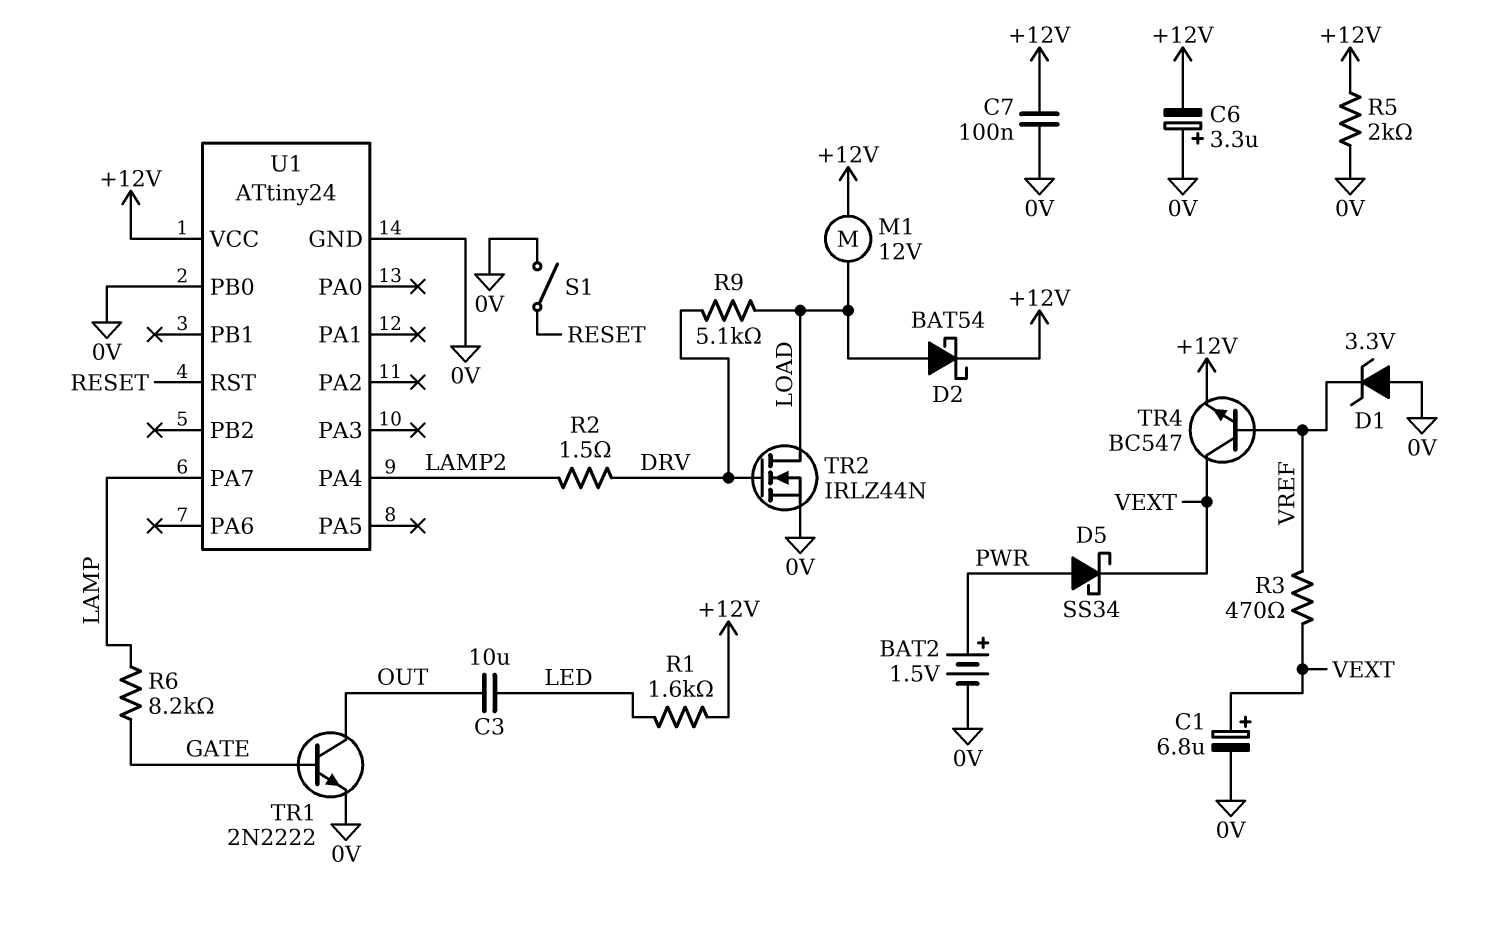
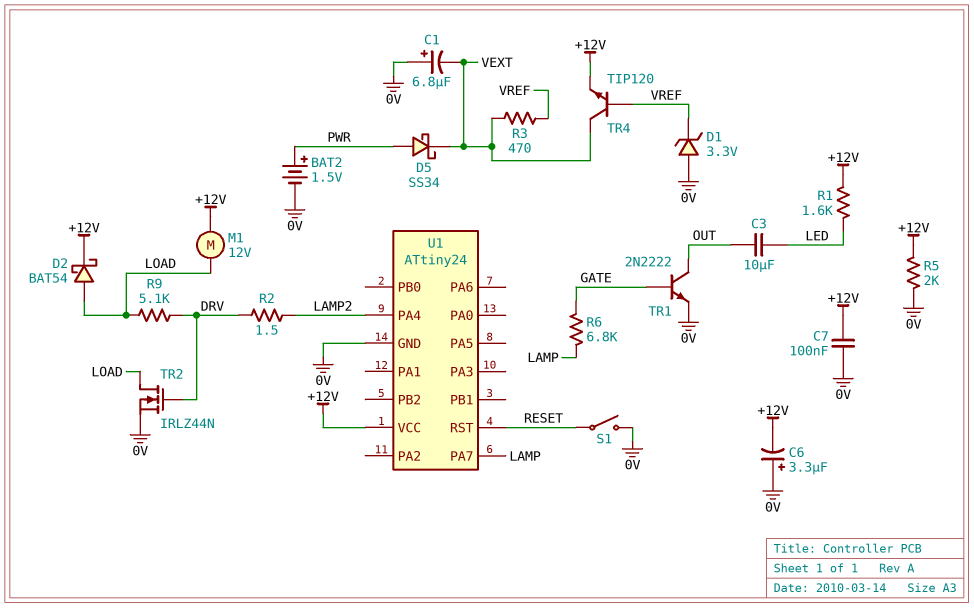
C1: 6.8uF (plus VEXT, minus 0V) -> 6.8uF (plus 0V, minus VEXT)
R6: 8.2k (GATE, LAMP) -> 6.8k (GATE, LAMP)
TR4: NPN BC547 (B VREF, C VEXT, E +12V) -> NPN TIP120 (B VREF, C VEXT, E +12V)
U1 pin PB0: 0V -> none

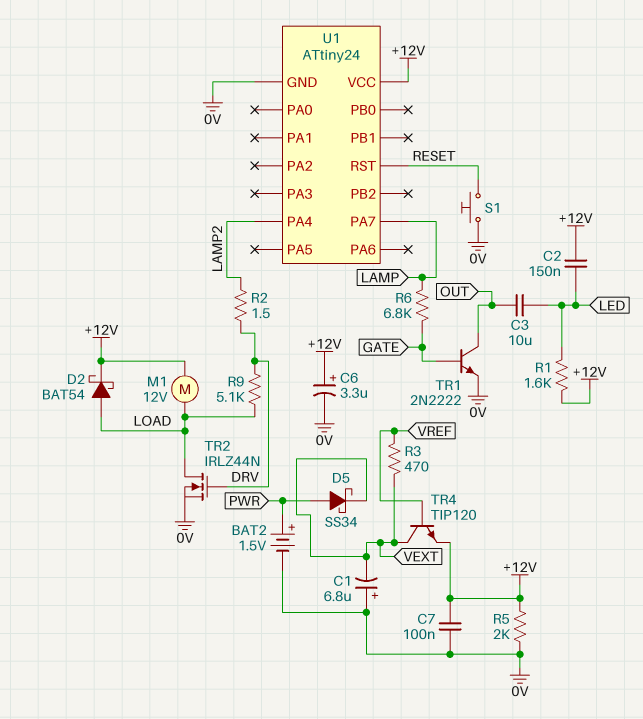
C2: none -> 150nF (+12V, LED)
C6: 3.3uF (plus 0V, minus +12V) -> 3.3uF (plus +12V, minus 0V)
D1: zener 3.3V (A 0V, K VREF) -> none
S1: switch (0V, RESET) -> button (0V, RESET)

